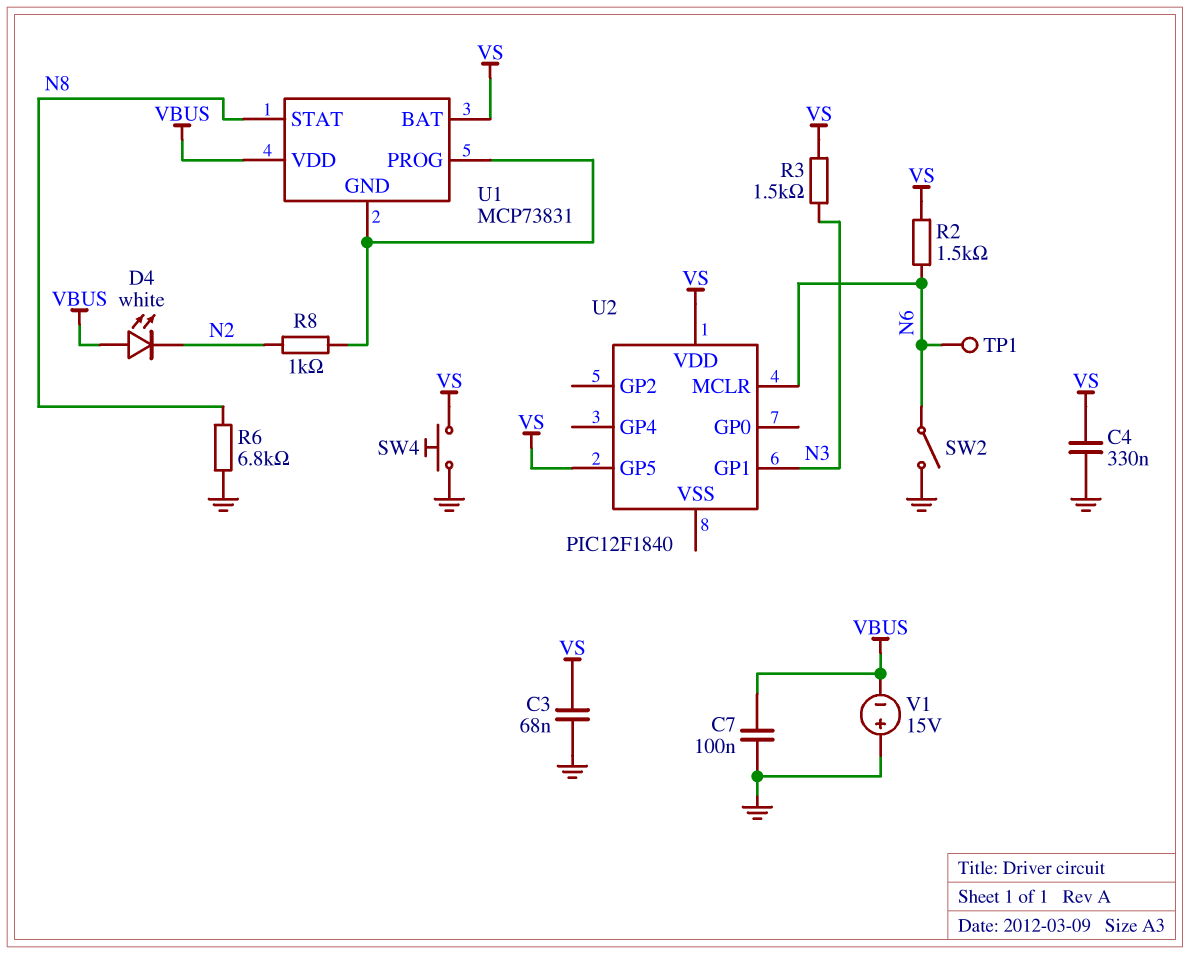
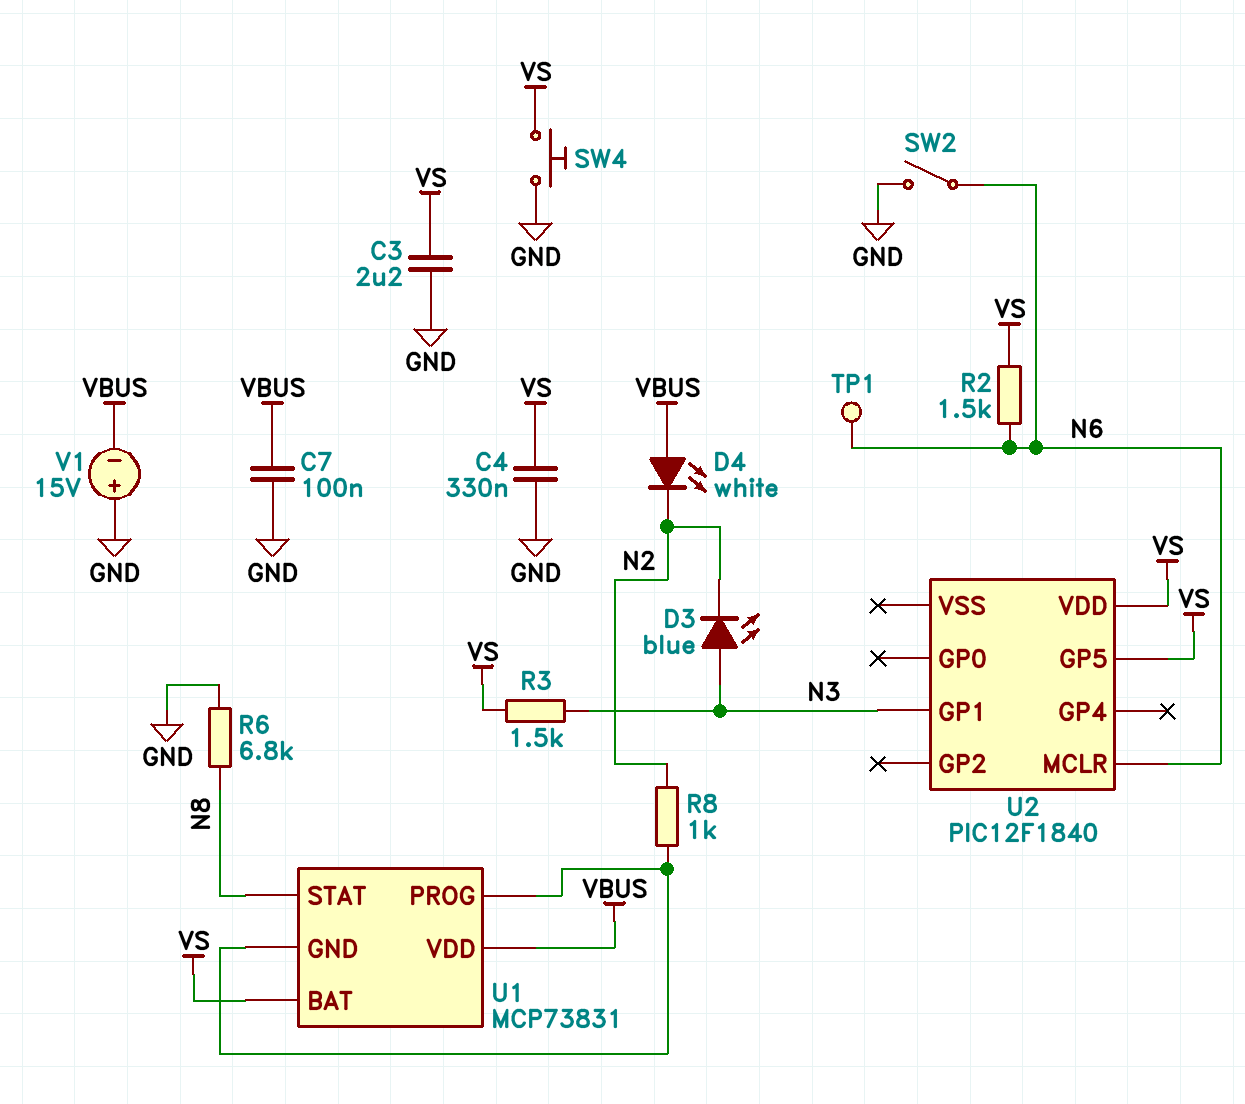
C3: 68nF (GND, VS) -> 2.2uF (GND, VS)
D3: none -> LED blue (A N3, K N2)

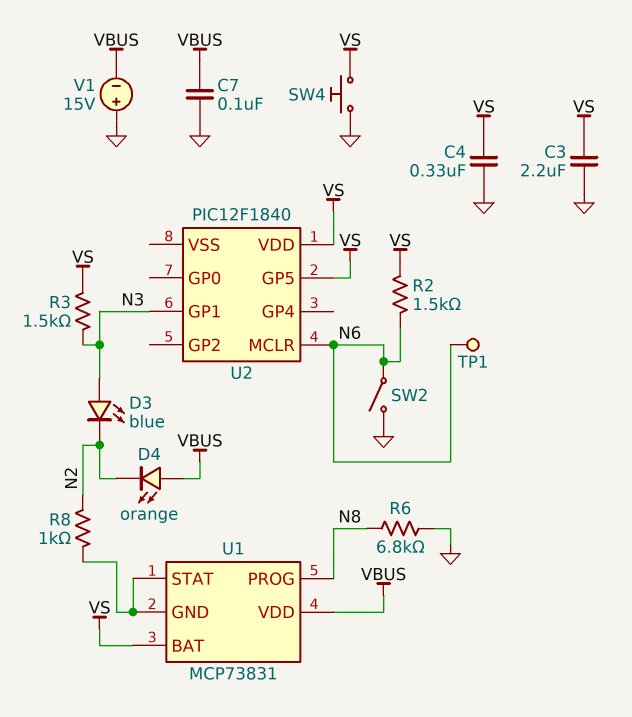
D4: LED white (A VBUS, K N2) -> LED orange (A VBUS, K N2)
U1 pin PROG: U1/GND -> N8
U1 pin STAT: N8 -> U1/GND

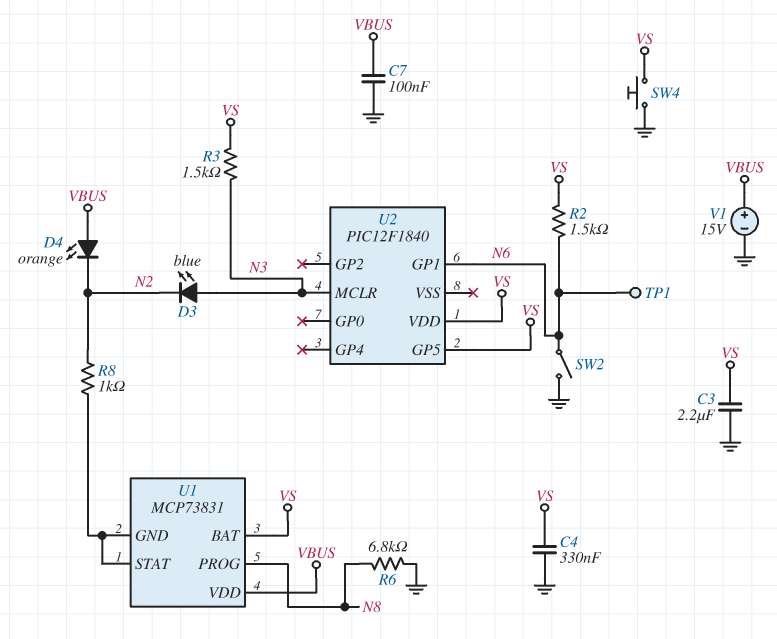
U2 pin GP1: N3 -> N6
U2 pin MCLR: N6 -> N3
V1: 15V (plus GND, minus VBUS) -> 15V (plus VBUS, minus GND)

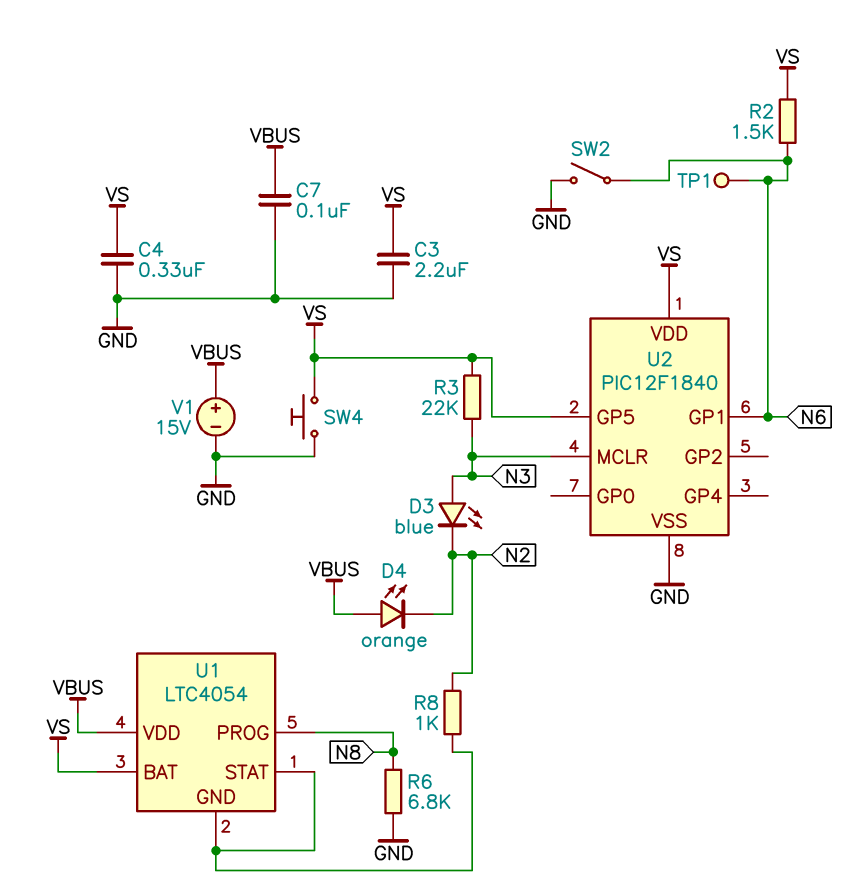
R3: 1.5k (N3, VS) -> 22k (N3, VS)
U1: MCP73831 -> LTC4054
U2 pin VSS: none -> GND

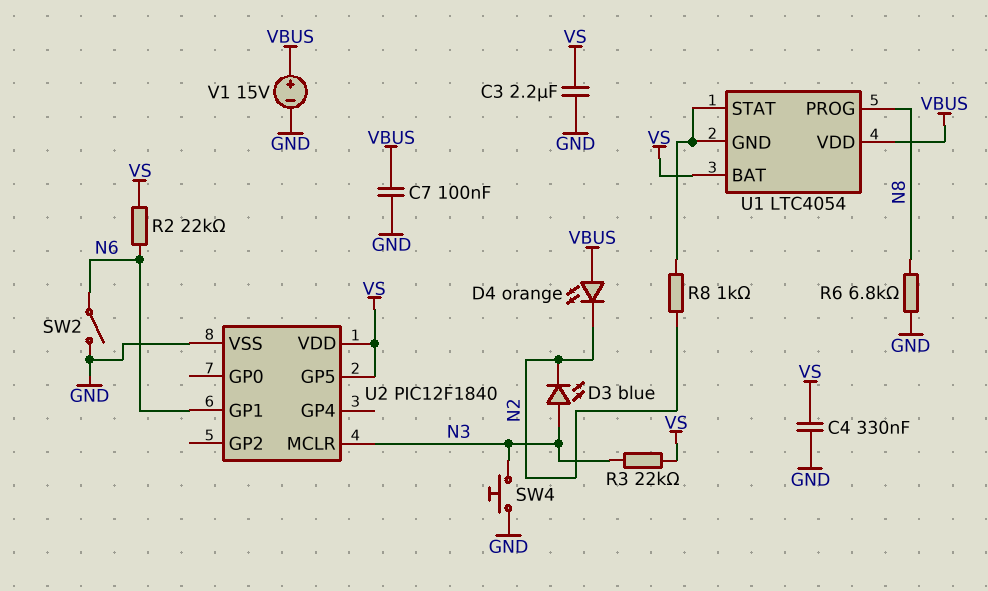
R2: 1.5k (N6, VS) -> 22k (N6, VS)
SW4: button (GND, VS) -> button (GND, N3)
TP1: test point (N6) -> none

